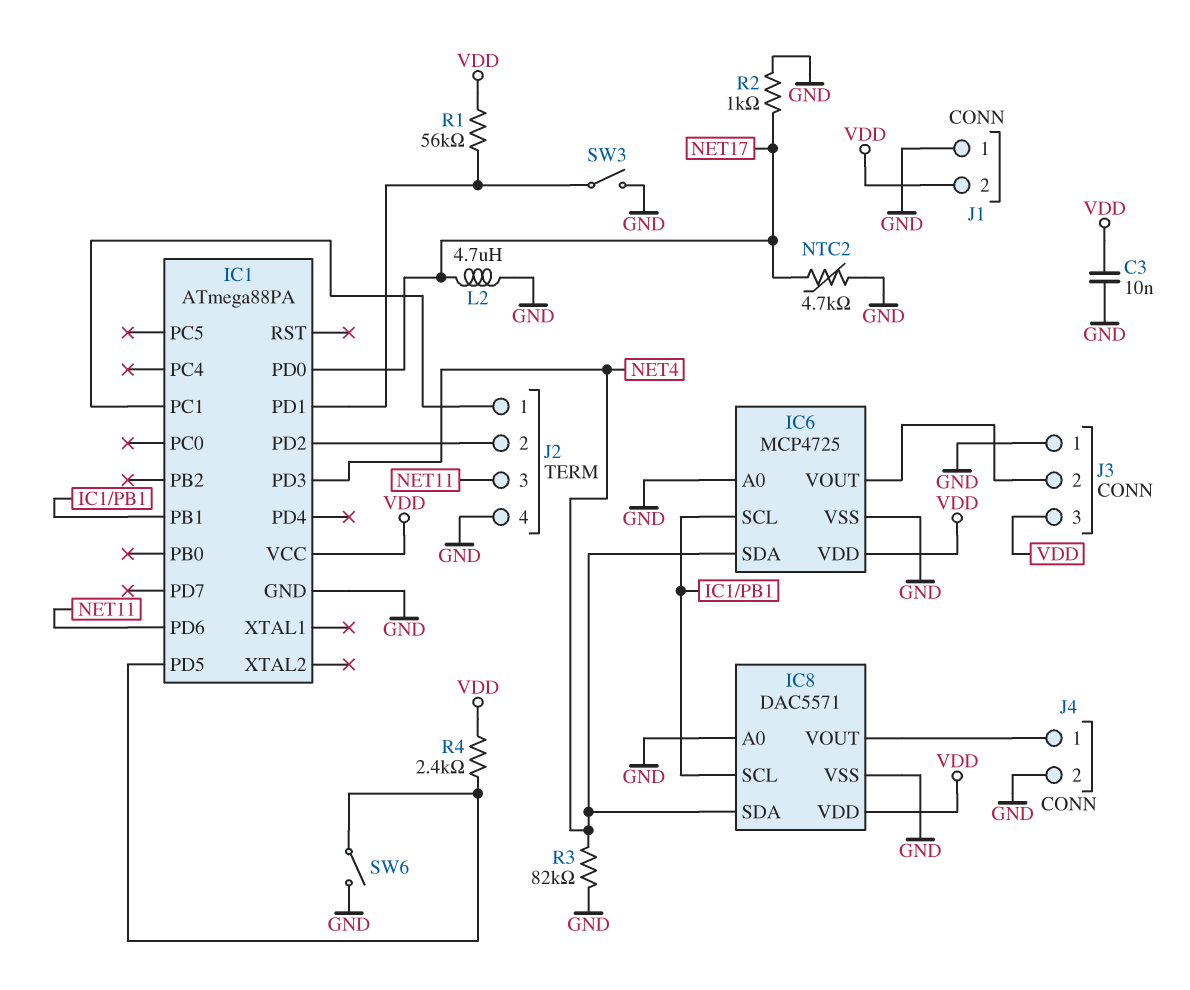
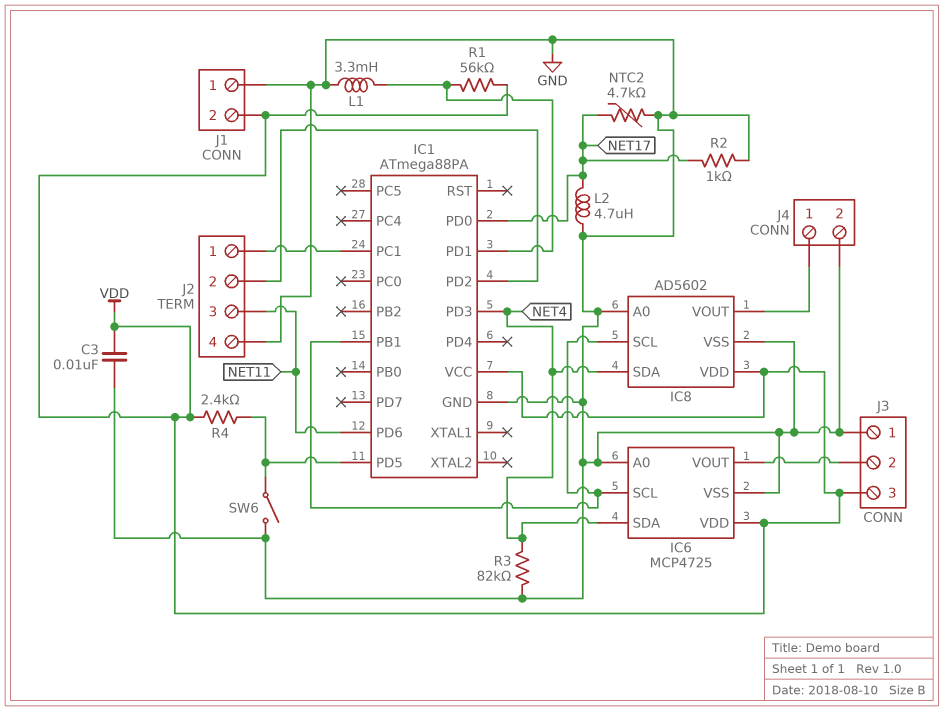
IC8: DAC5571 -> AD5602
L1: none -> 3.3mH (GND, IC1/PD1)
SW3: switch (GND, IC1/PD1) -> none

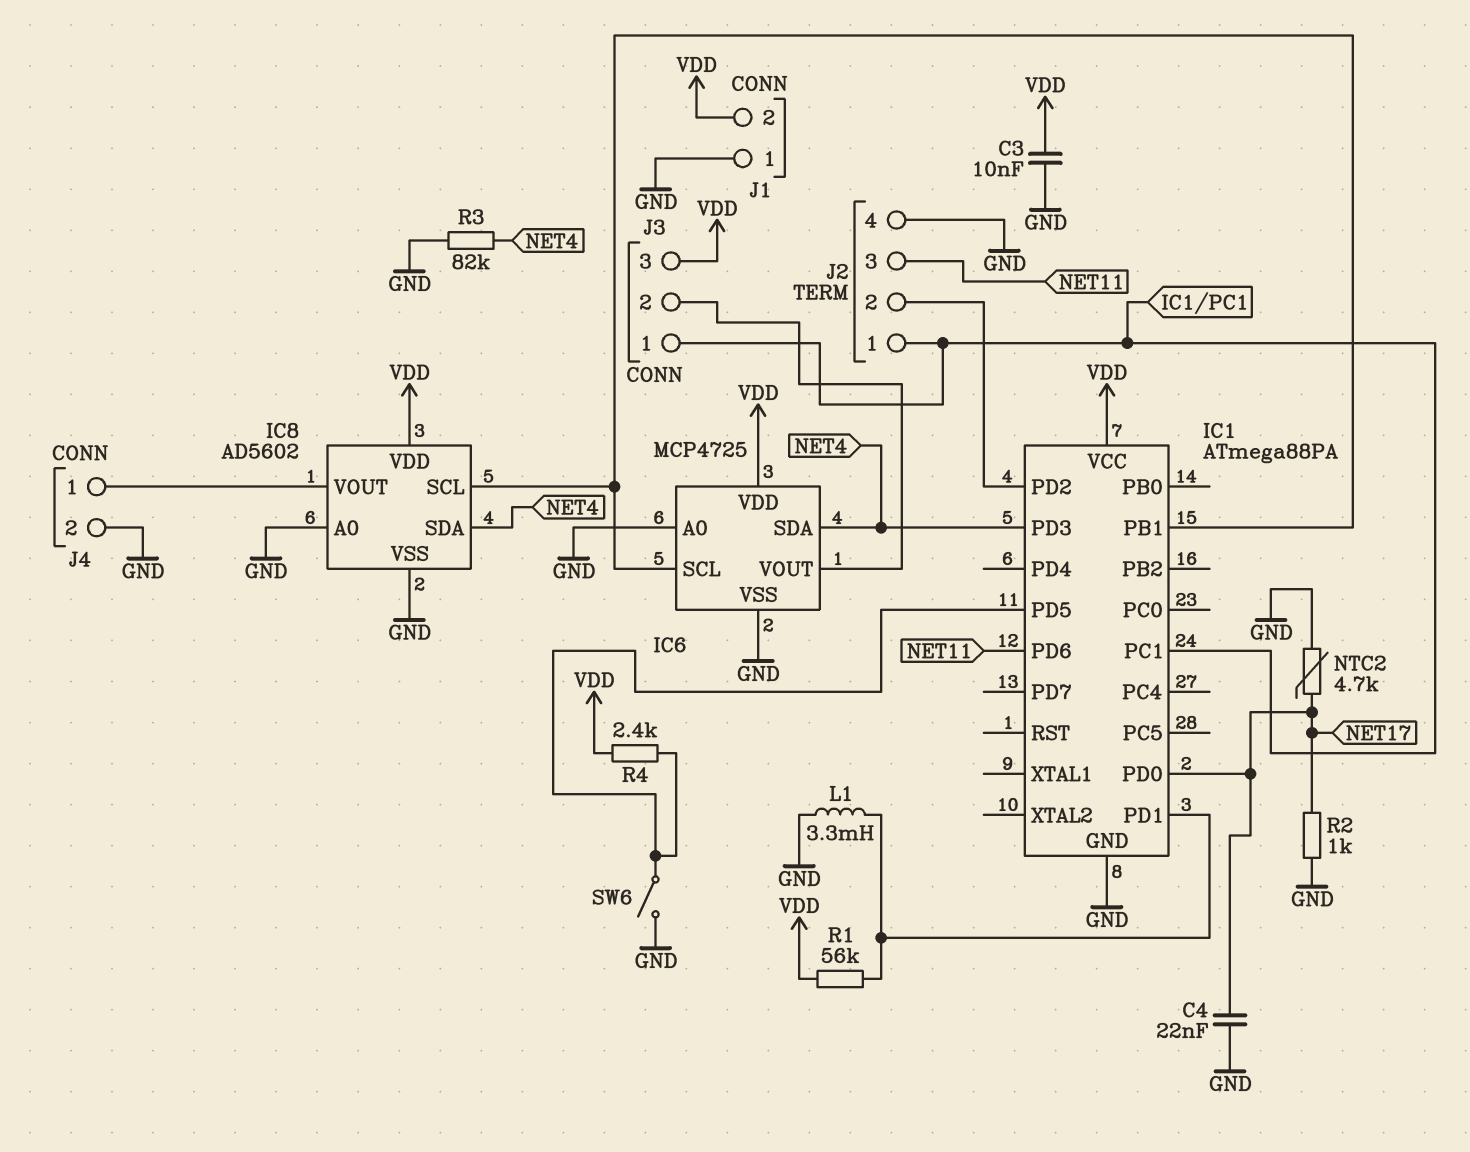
C4: none -> 22nF (GND, NET17)
J3 pin 1: GND -> IC1/PC1
L2: 4.7uH (GND, NET17) -> none

